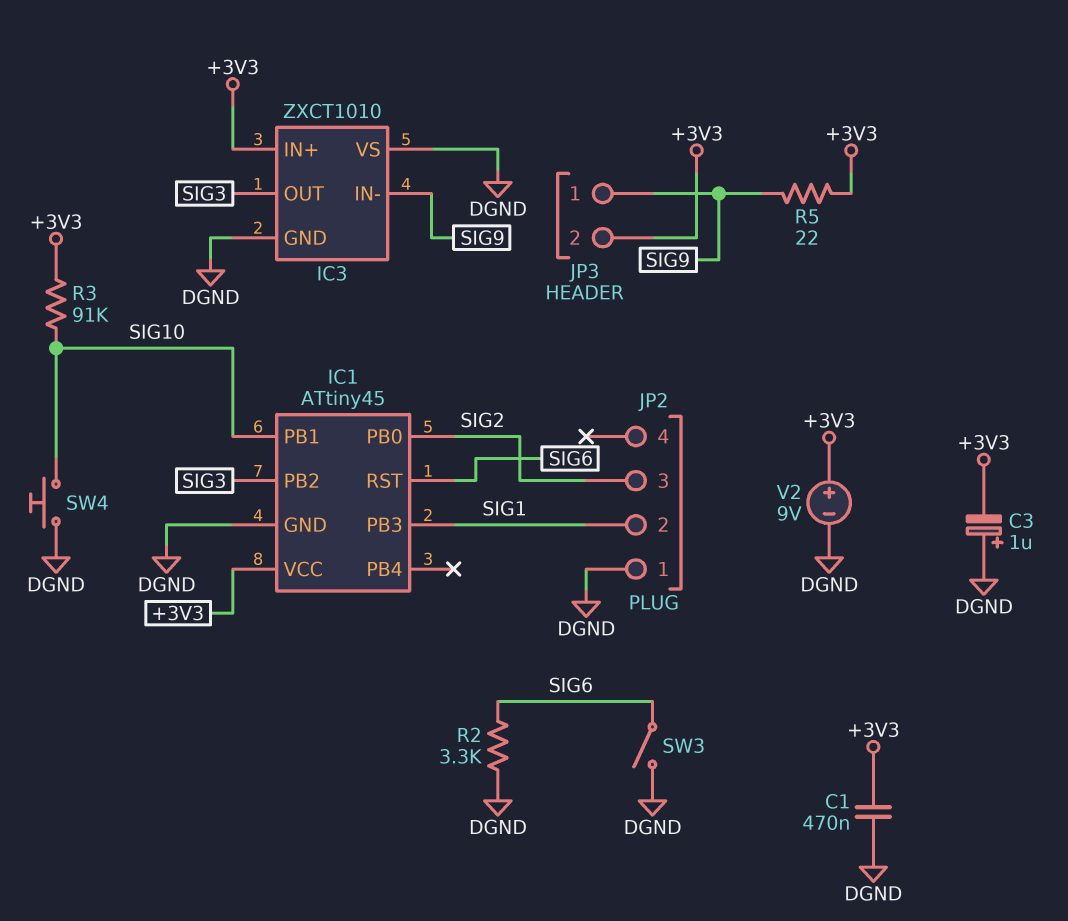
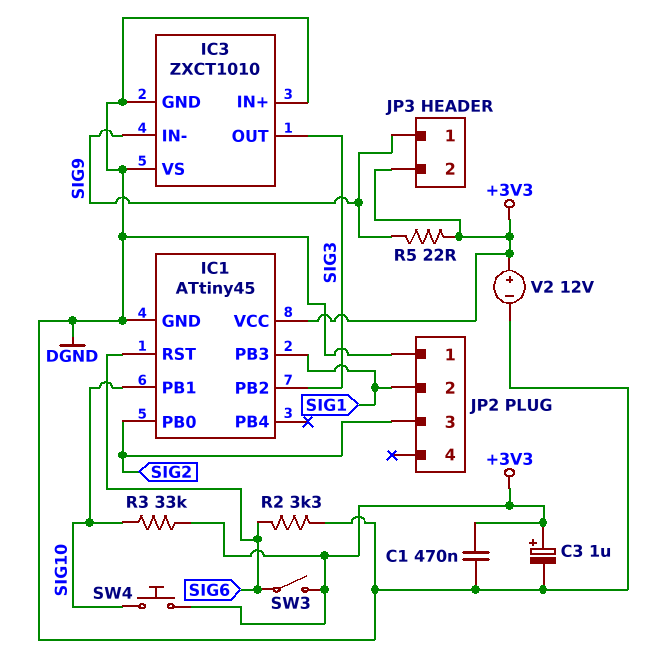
C3: 1uF (plus DGND, minus +3V3) -> 1uF (plus +3V3, minus DGND)
IC3 pin IN+: +3V3 -> DGND
R3: 91k (+3V3, SIG10) -> 33k (+3V3, SIG10)
SW3: switch (DGND, SIG6) -> switch (+3V3, SIG6)
SW4: button (DGND, SIG10) -> button (+3V3, SIG10)
V2: 9V (plus +3V3, minus DGND) -> 12V (plus +3V3, minus DGND)

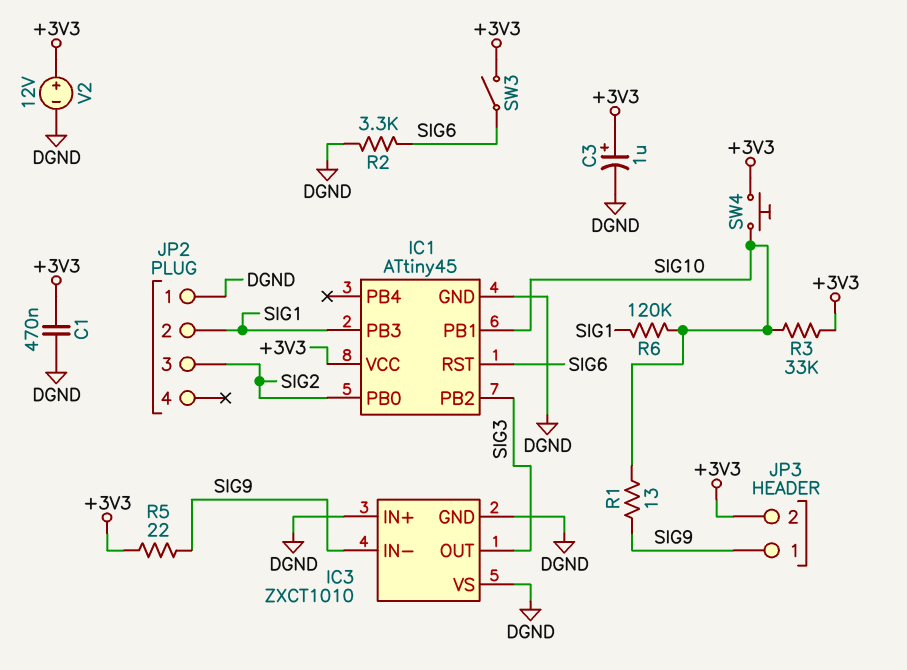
R1: none -> 13 (SIG9, SIG10)
R6: none -> 120k (SIG1, SIG10)

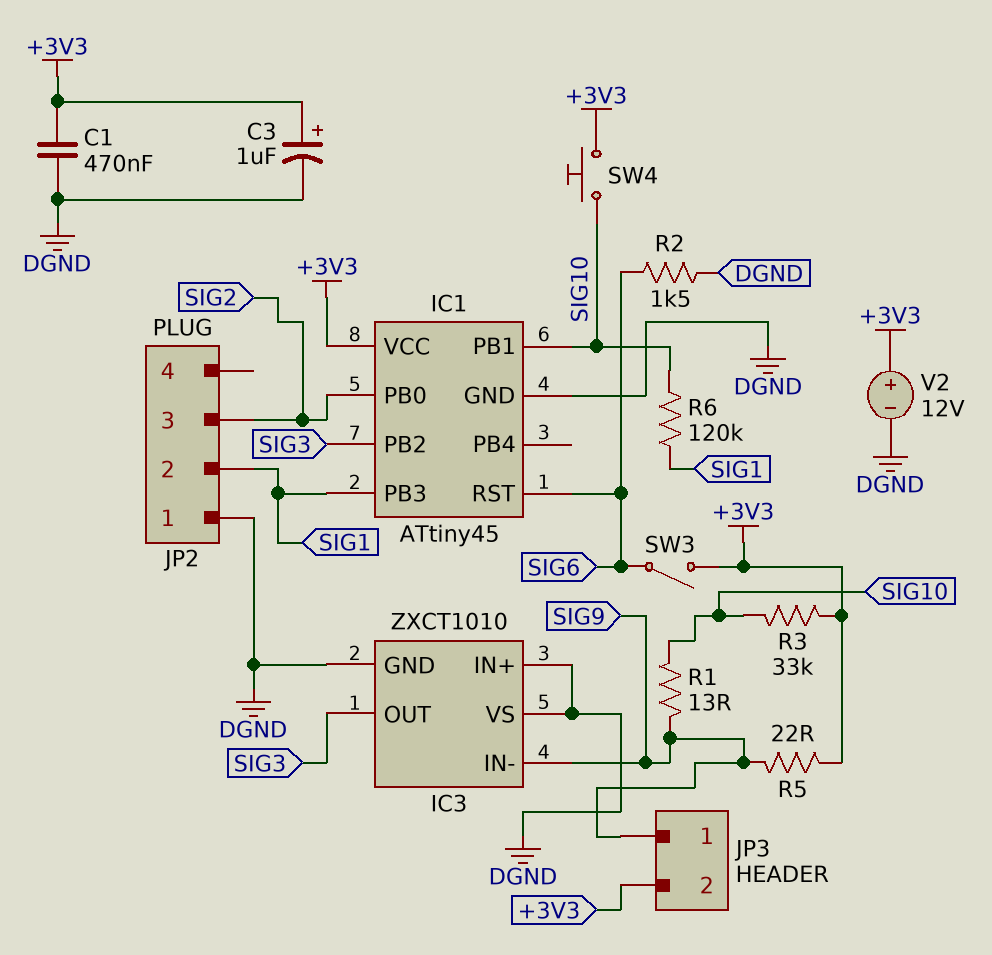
R2: 3.3k (DGND, SIG6) -> 1.5k (DGND, SIG6)

